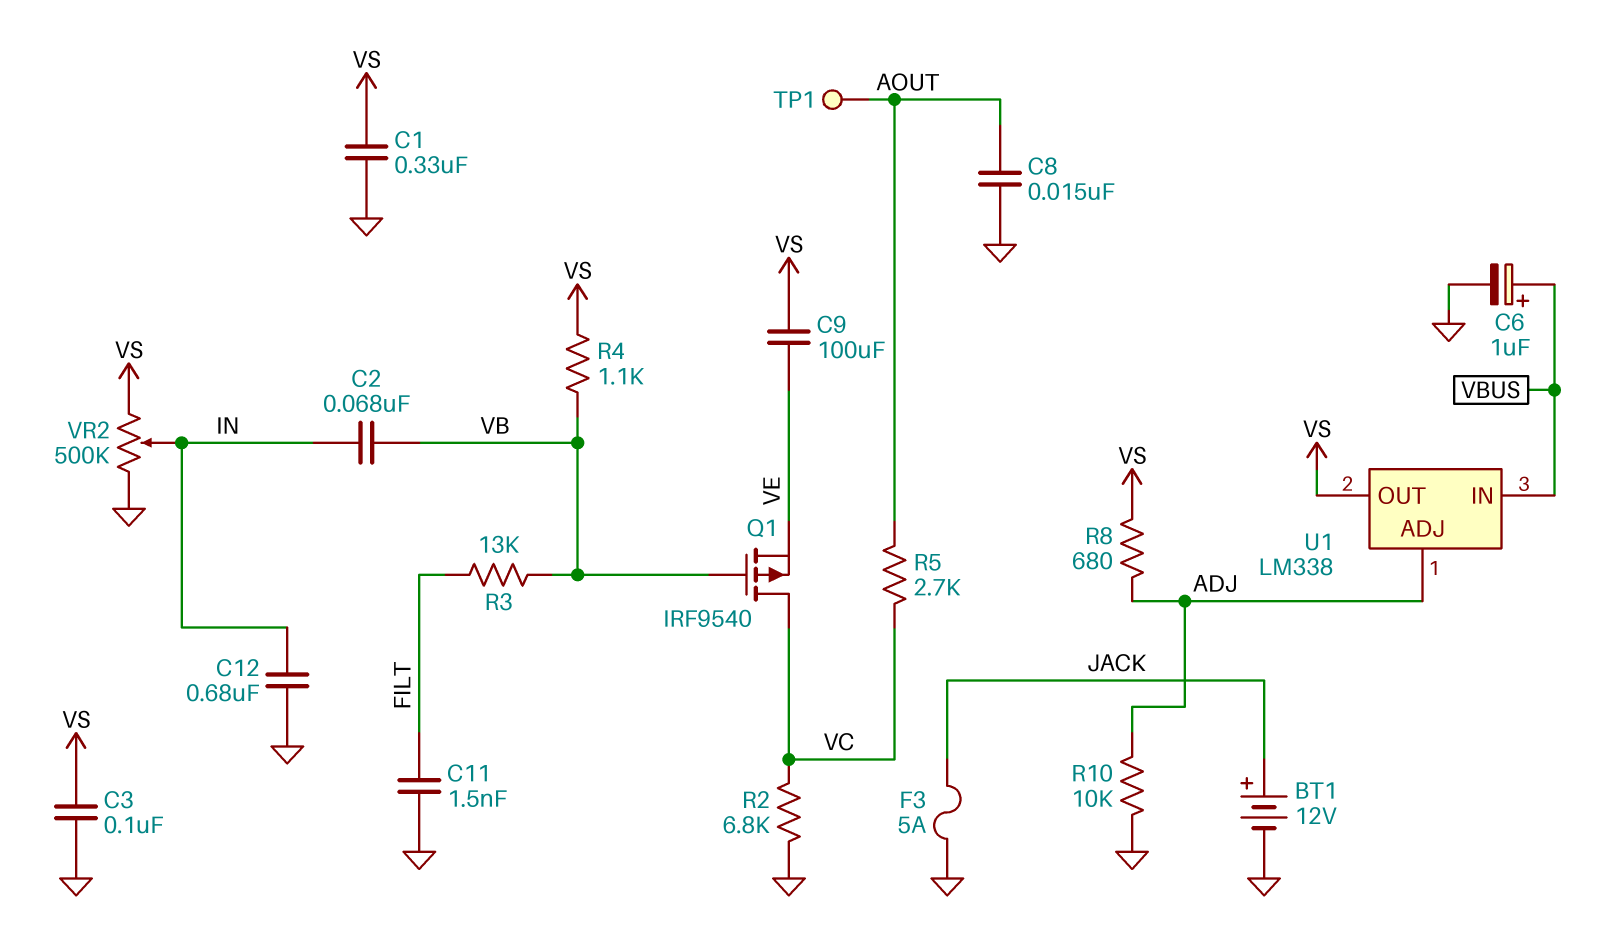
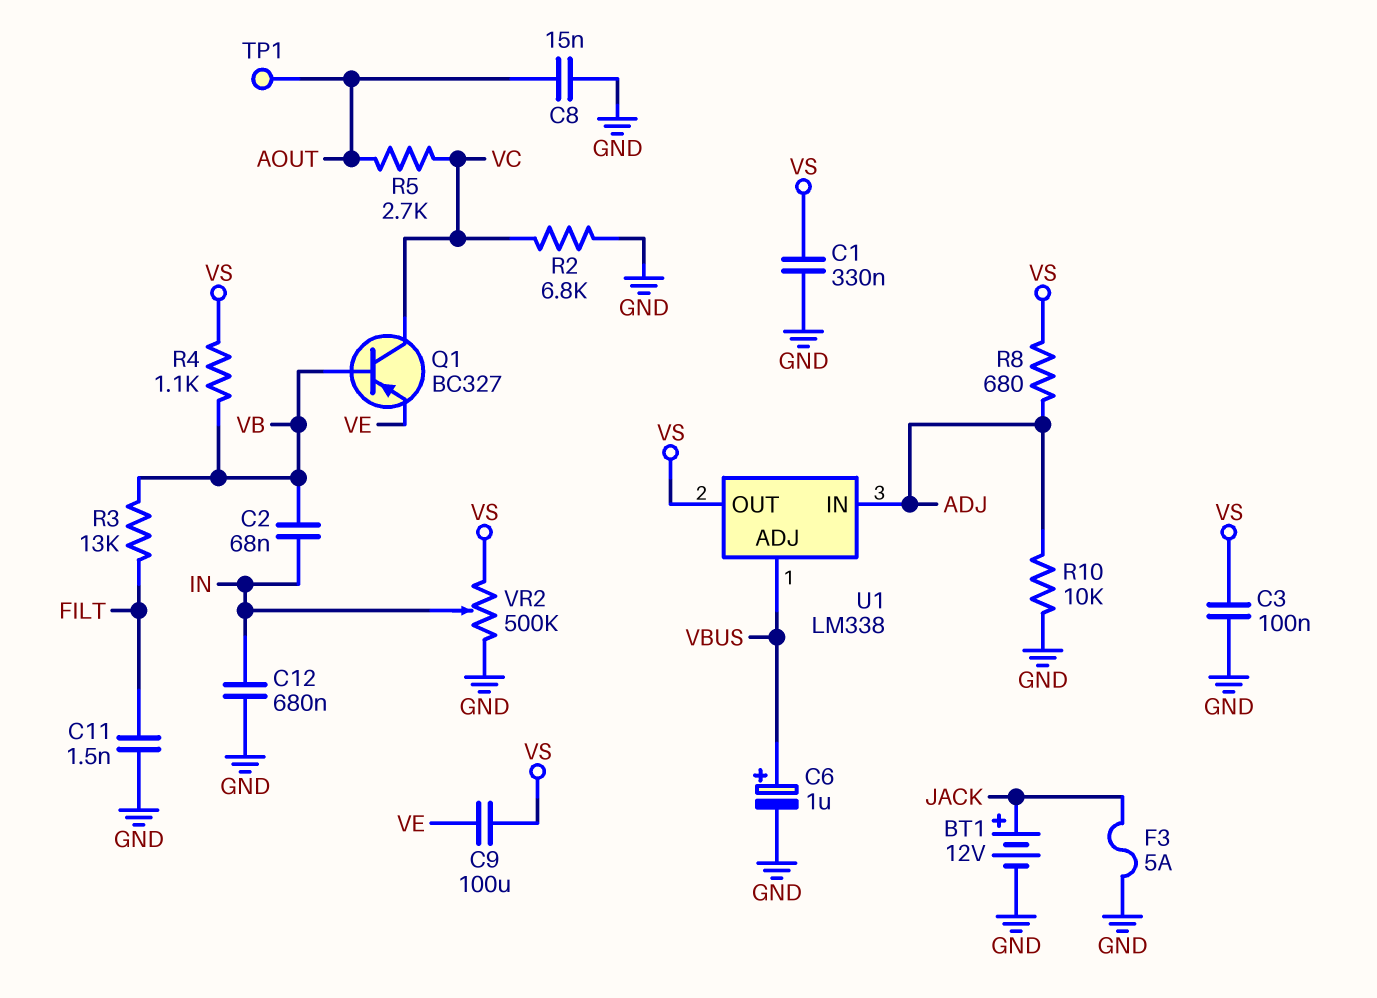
Q1: PMOS IRF9540 (G VB, D VC, S VE) -> PNP BC327 (B VB, C VC, E VE)
U1 pin ADJ: ADJ -> VBUS
U1 pin IN: VBUS -> ADJ

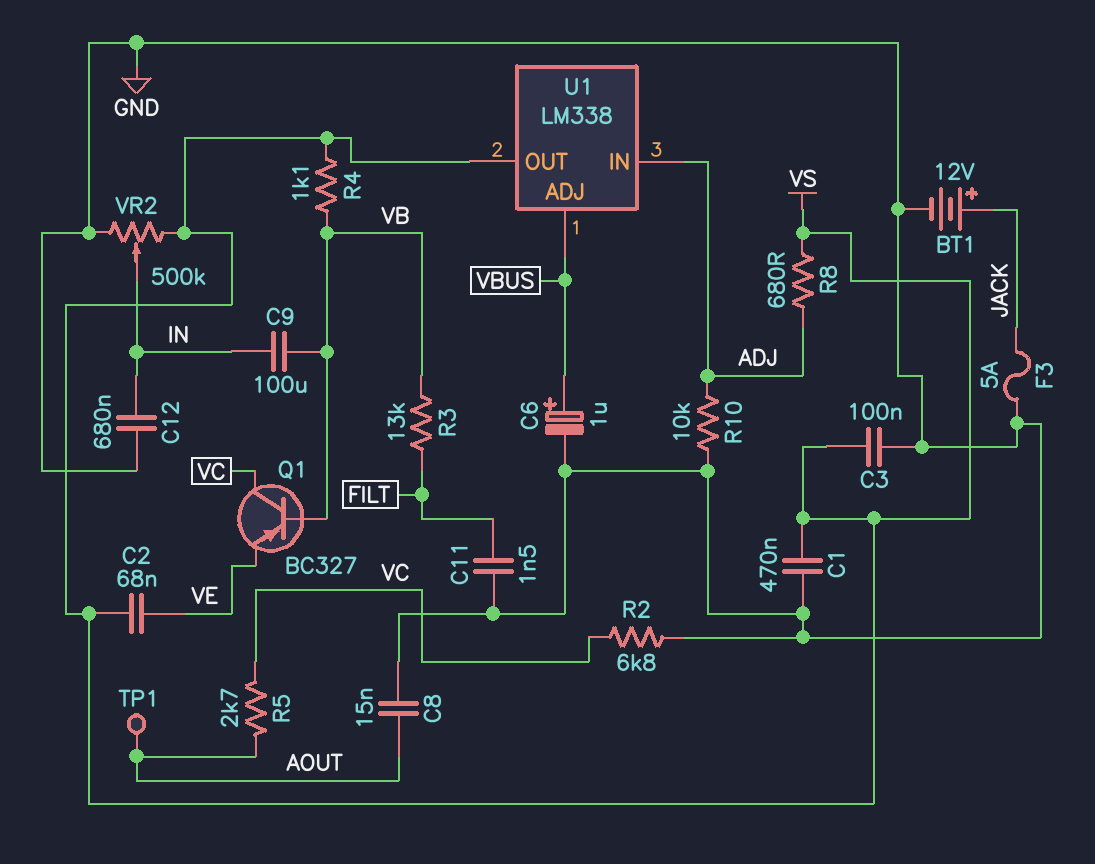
C1: 330nF (GND, VS) -> 470nF (GND, VS)
C2: 68nF (IN, VB) -> 68nF (VE, VS)
C9: 100uF (VE, VS) -> 100uF (IN, VB)

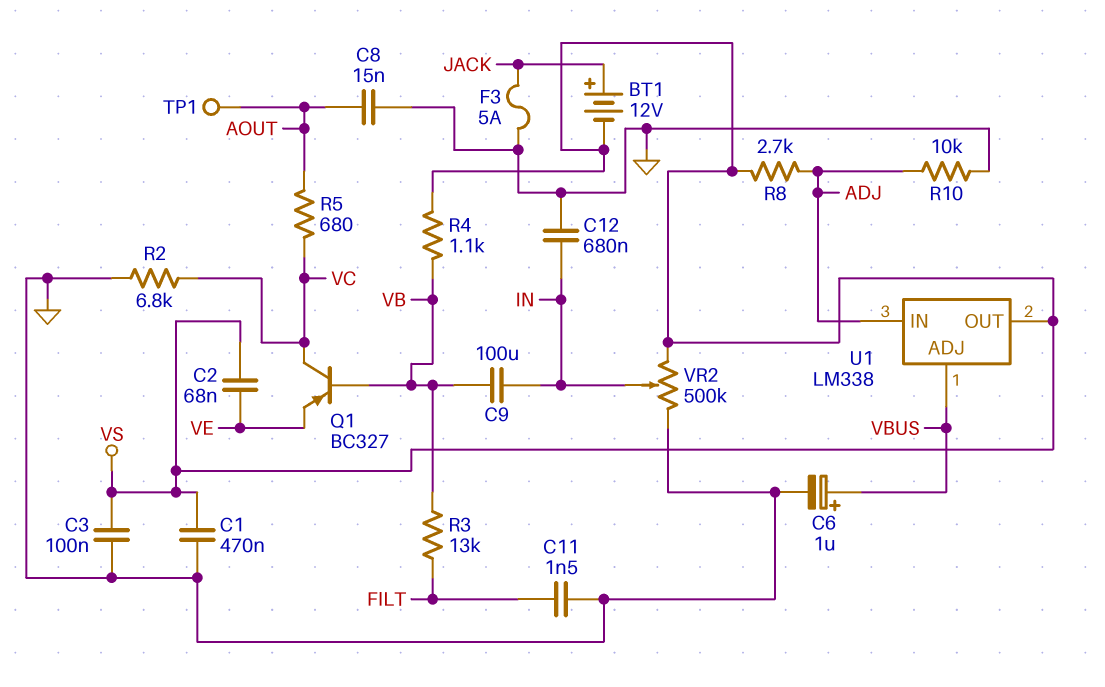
BT1: 12V (plus JACK, minus GND) -> 12V (plus JACK, minus VS)
R5: 2.7k (AOUT, VC) -> 680 (AOUT, VC)
R8: 680 (ADJ, VS) -> 2.7k (ADJ, VS)

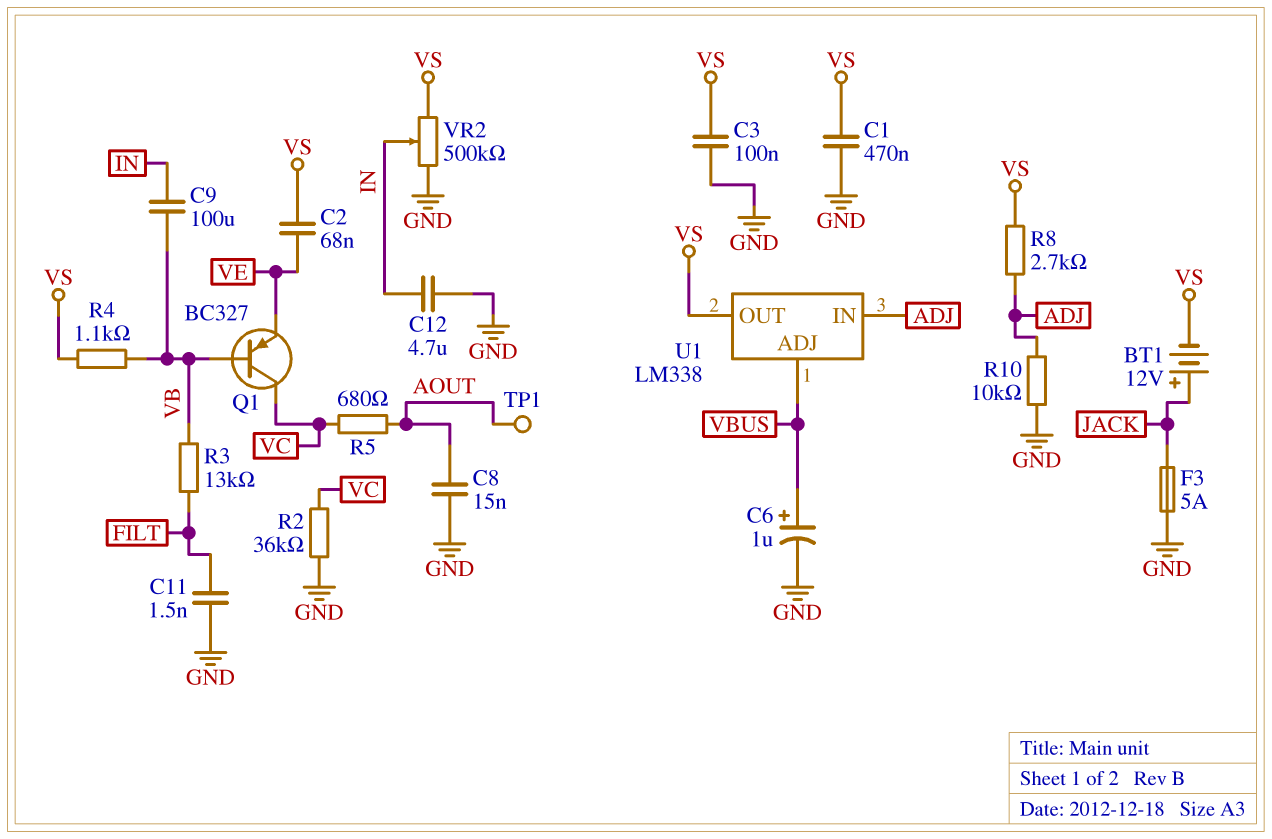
C12: 680nF (GND, IN) -> 4.7uF (GND, IN)
R2: 6.8k (GND, VC) -> 36k (GND, VC)

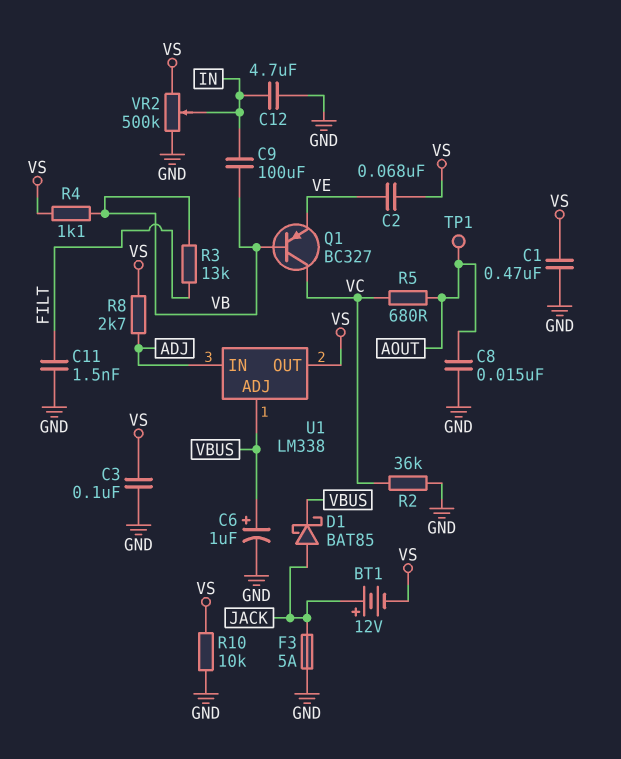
D1: none -> schottky BAT85 (A JACK, K VBUS)
R10: 10k (ADJ, GND) -> 10k (GND, VS)

